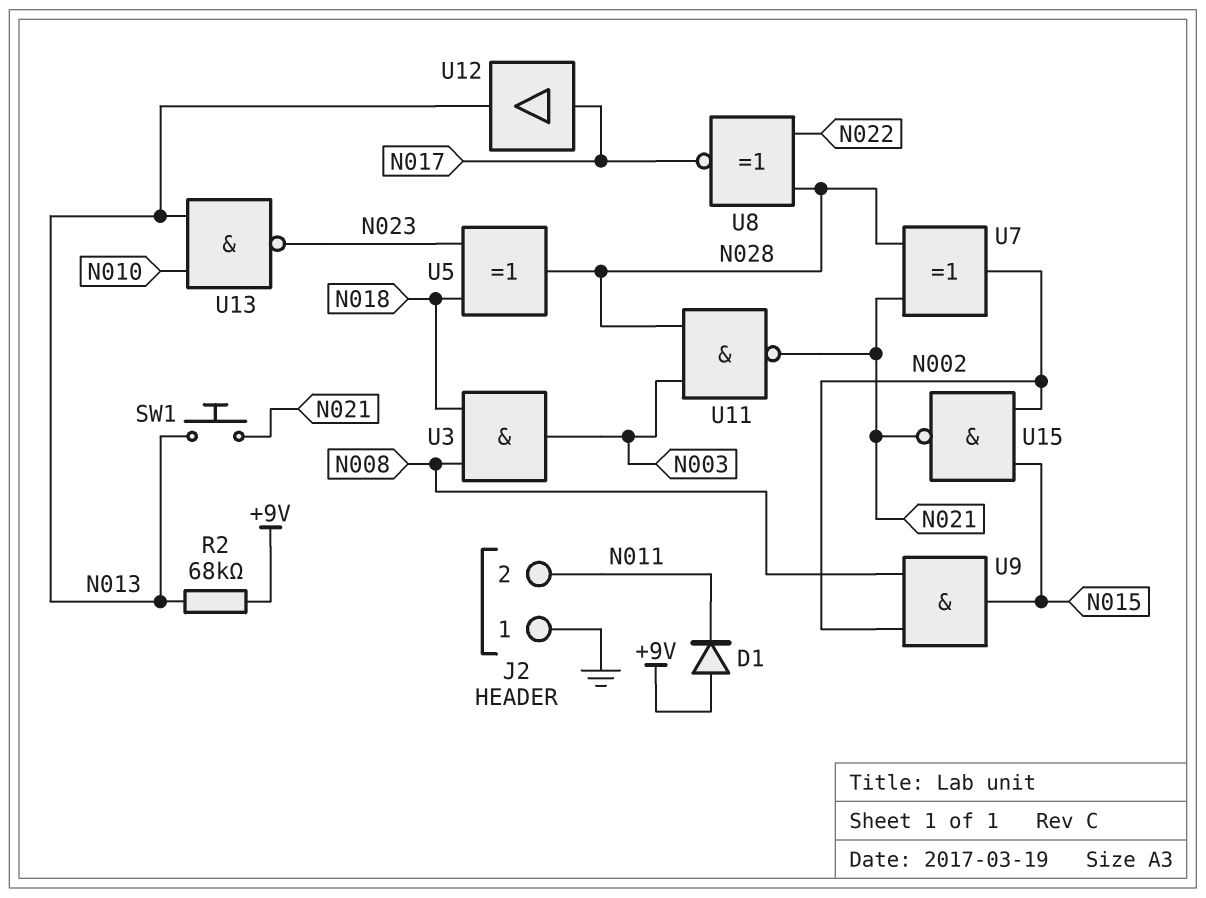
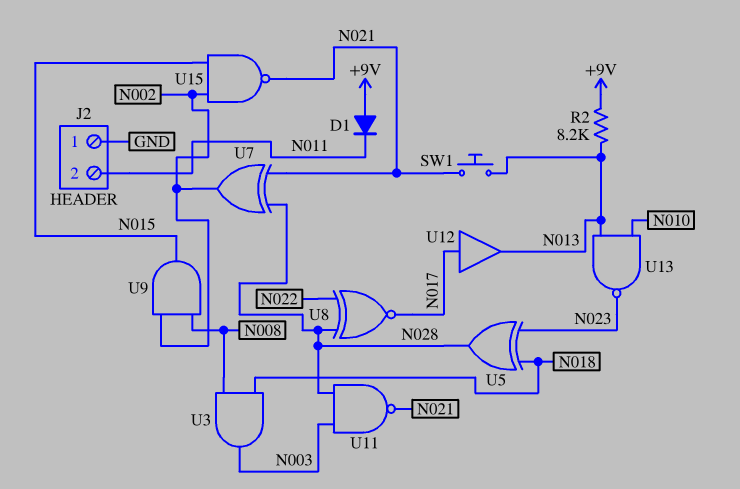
R2: 68k (+9V, N013) -> 8.2k (+9V, N013)

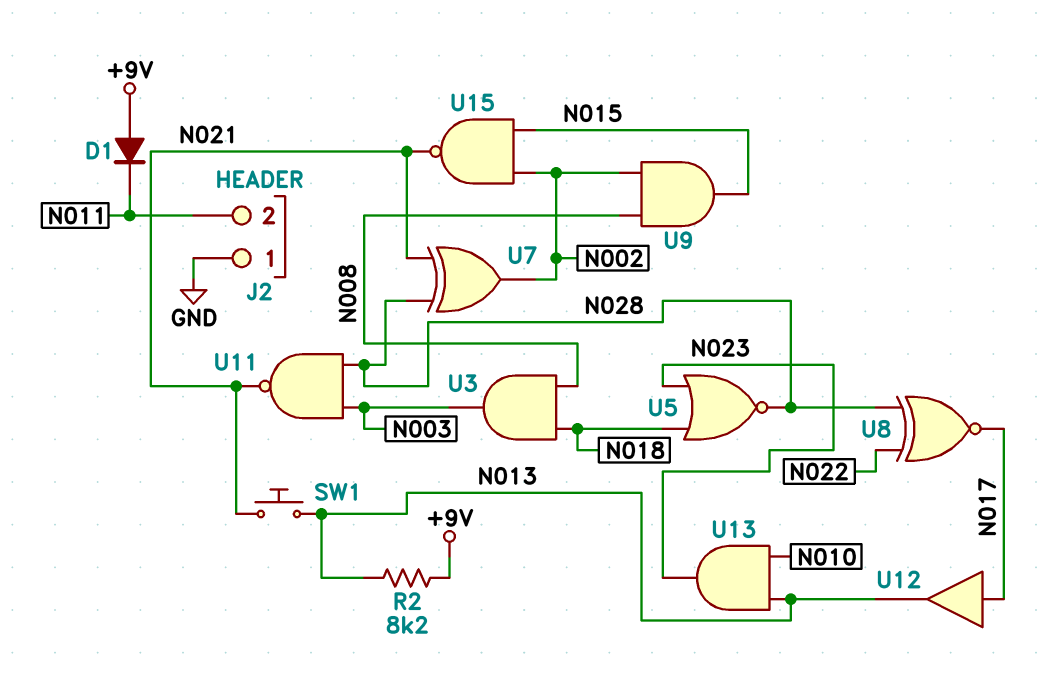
U5: XOR (in N018, in N023, out N028) -> NOR (in N018, in N023, out N028)
U13: NAND (in N010, in N013, out N023) -> AND (in N010, in N013, out N023)

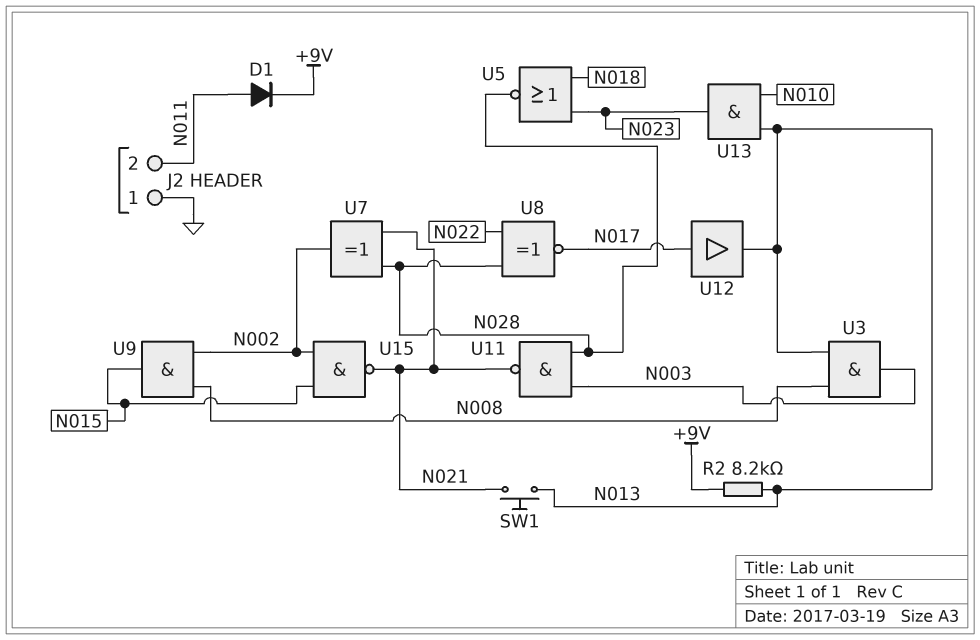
D1: diode (A +9V, K N011) -> diode (A N011, K +9V)
U3: AND (in N008, in N018, out N003) -> AND (in N008, in N013, out N003)

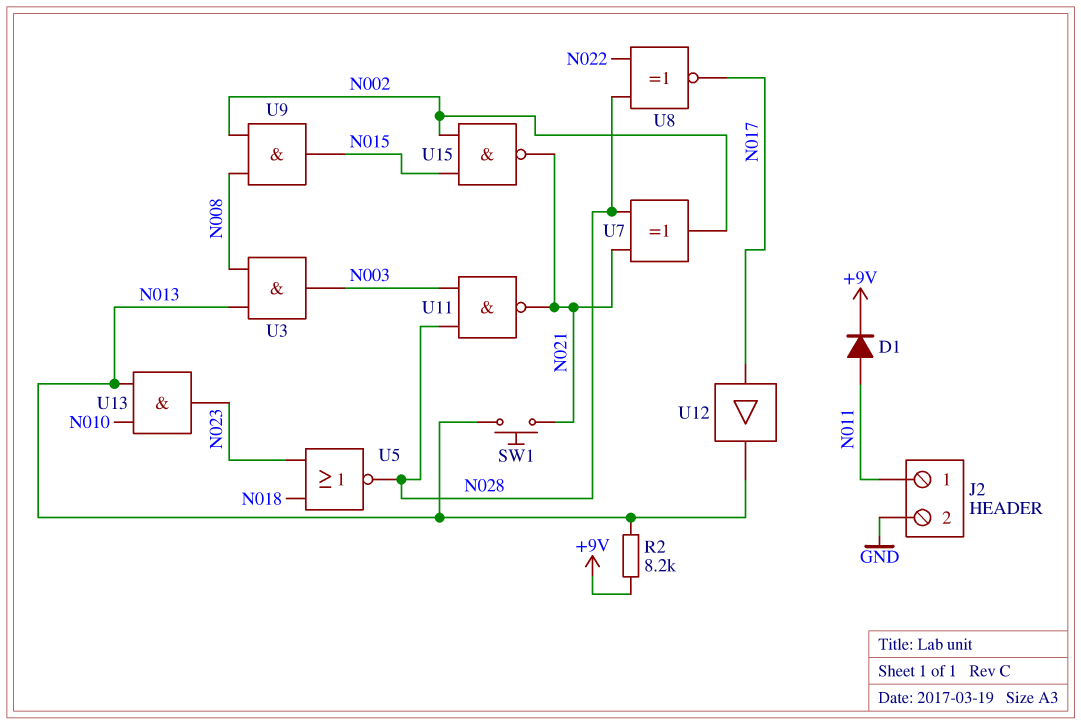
J2 pin 1: GND -> N011
J2 pin 2: N011 -> GND

